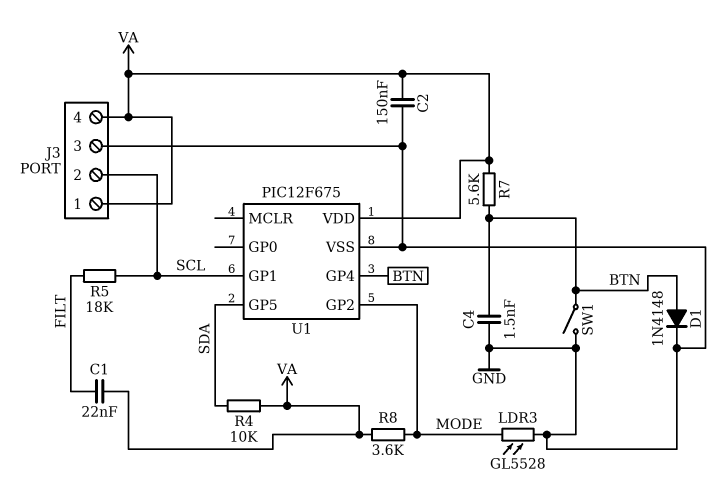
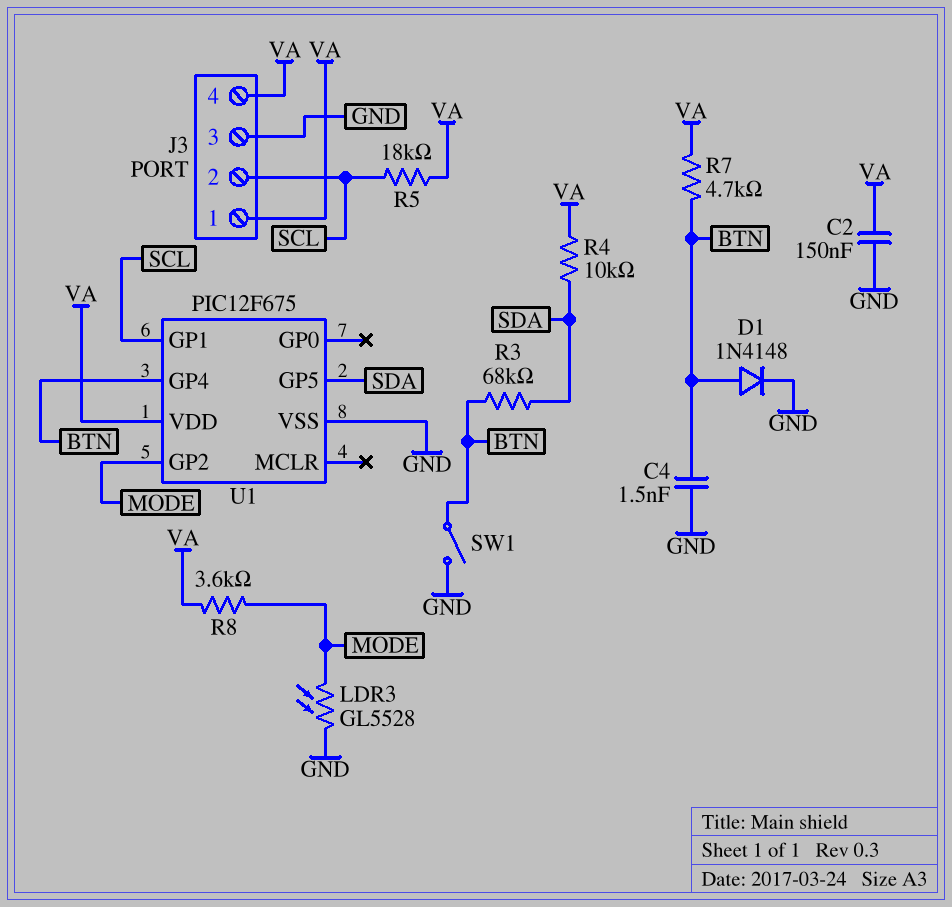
C1: 22nF (FILT, VA) -> none
R3: none -> 68k (BTN, SDA)
R5: 18k (FILT, SCL) -> 18k (SCL, VA)
R7: 5.6k (BTN, VA) -> 4.7k (BTN, VA)

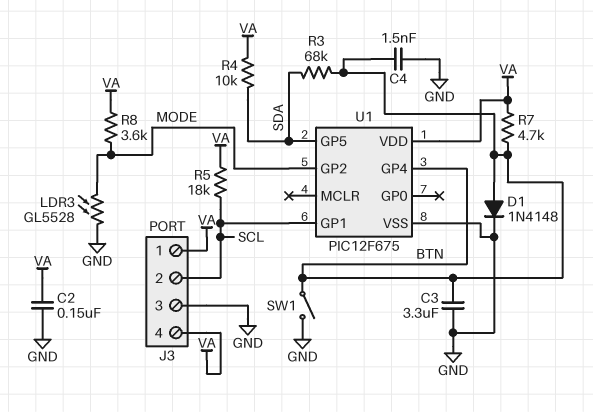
C3: none -> 3.3uF (BTN, GND)

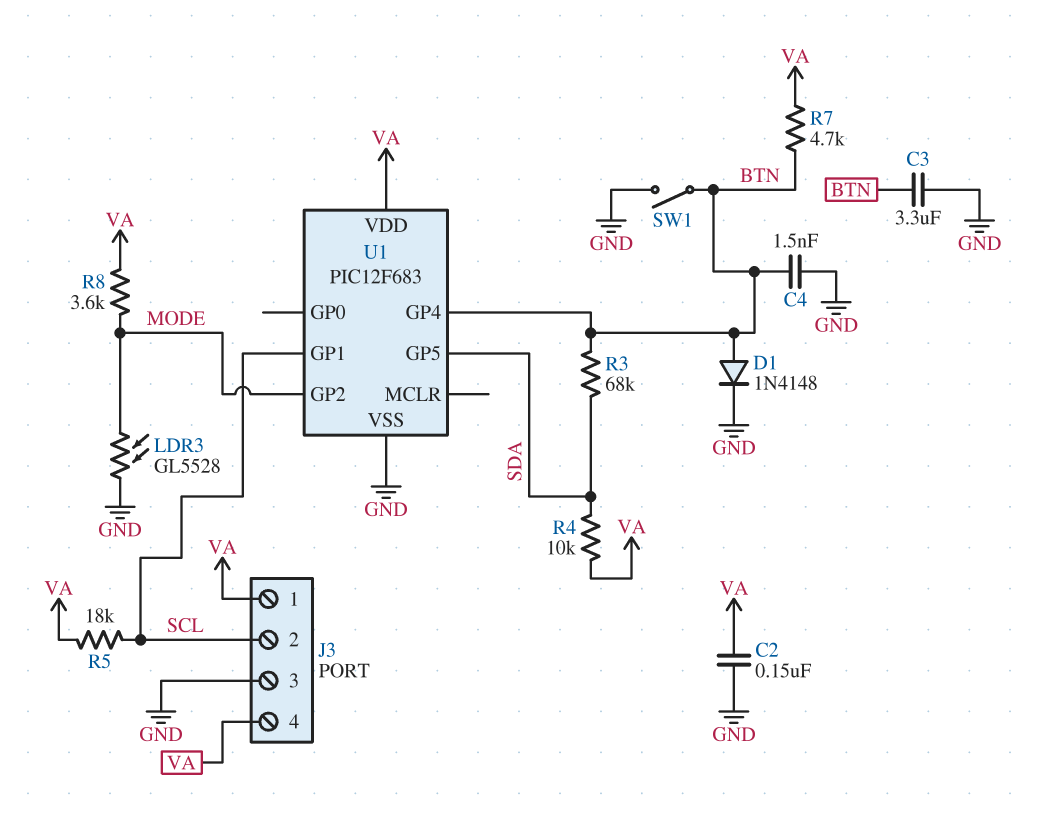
U1: PIC12F675 -> PIC12F683

